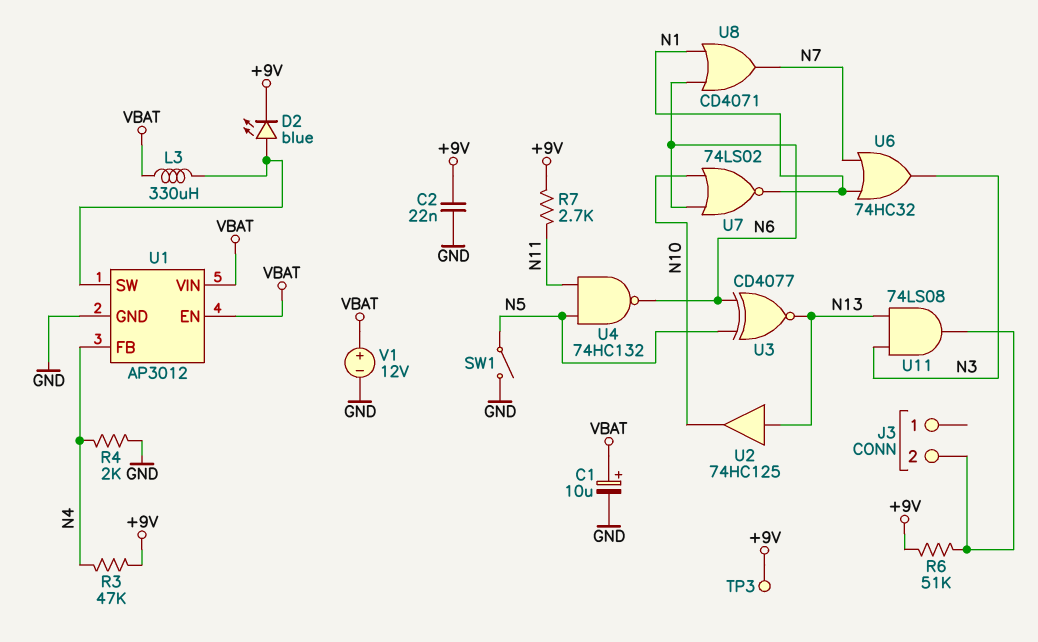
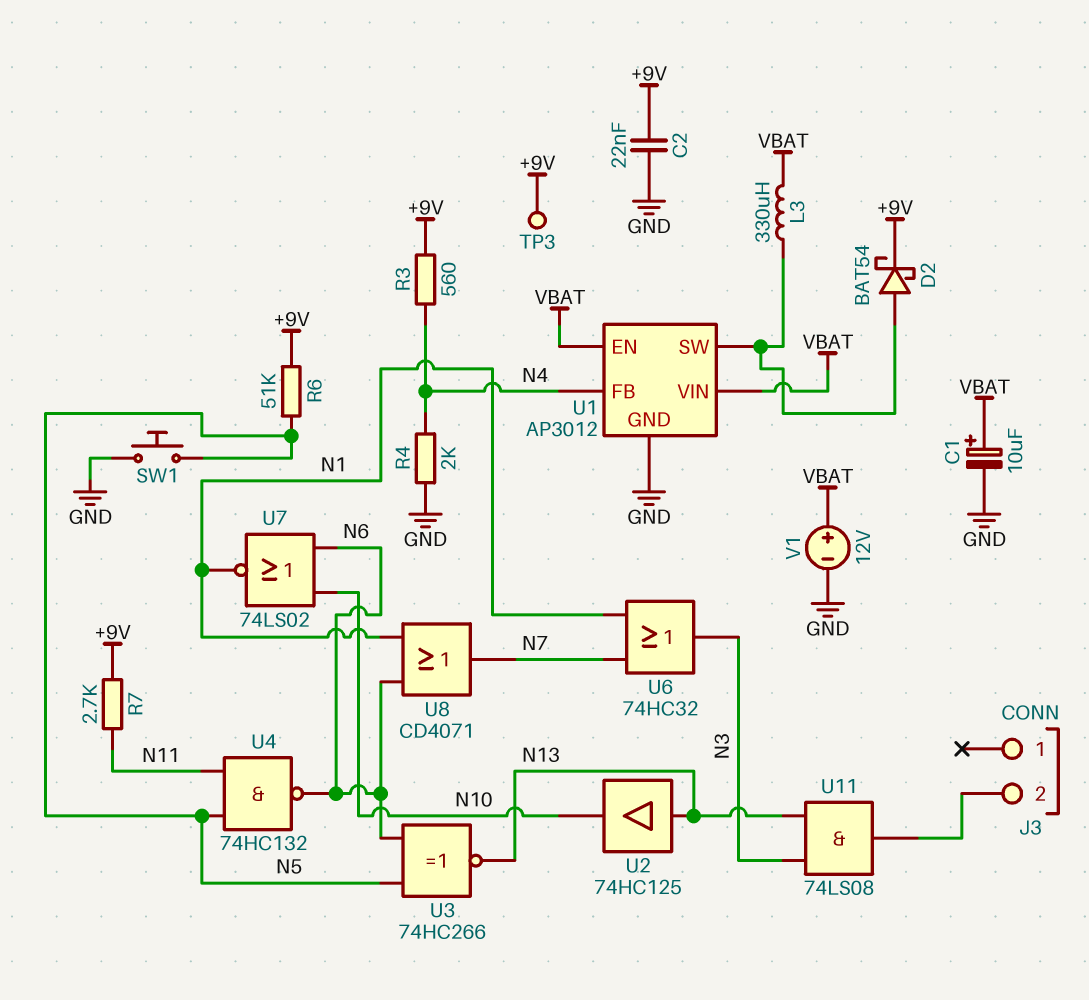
D2: LED blue (A U1/SW, K +9V) -> schottky BAT54 (A U1/SW, K +9V)
R3: 47k (+9V, N4) -> 560 (+9V, N4)
R6: 51k (+9V, J3/2) -> 51k (+9V, N5)
SW1: switch (GND, N5) -> button (GND, N5)
U3: XNOR CD4077 (in N5, in N6, out N13) -> XNOR 74HC266 (in N5, in N6, out N13)

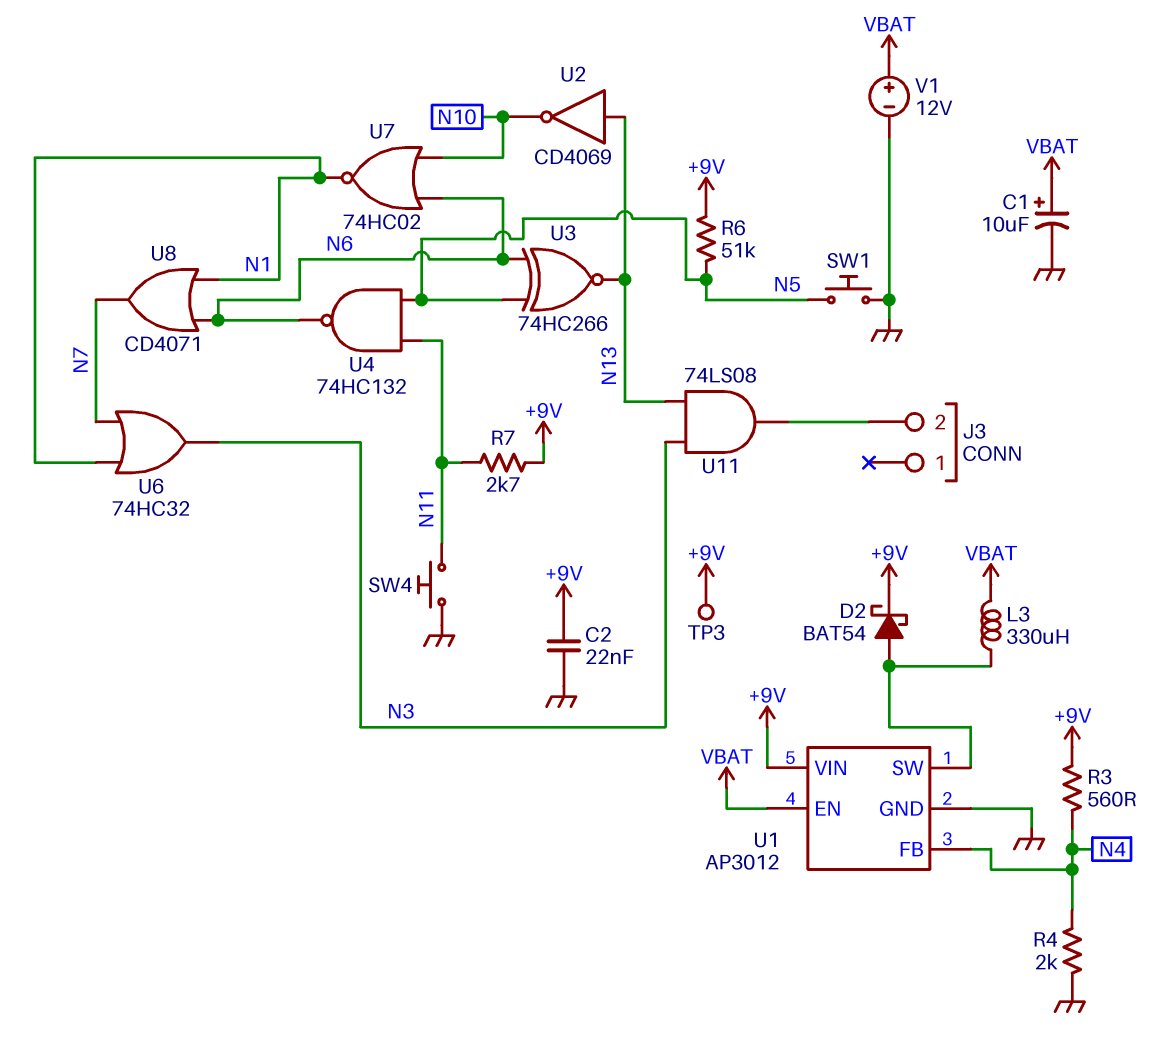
SW4: none -> button (GND, N11)
U1 pin VIN: VBAT -> +9V
U2: buffer 74HC125 (in N13, out N10) -> NOT CD4069 (in N13, out N10)
U7: NOR 74LS02 (in N6, in N10, out N1) -> NOR 74HC02 (in N6, in N10, out N1)

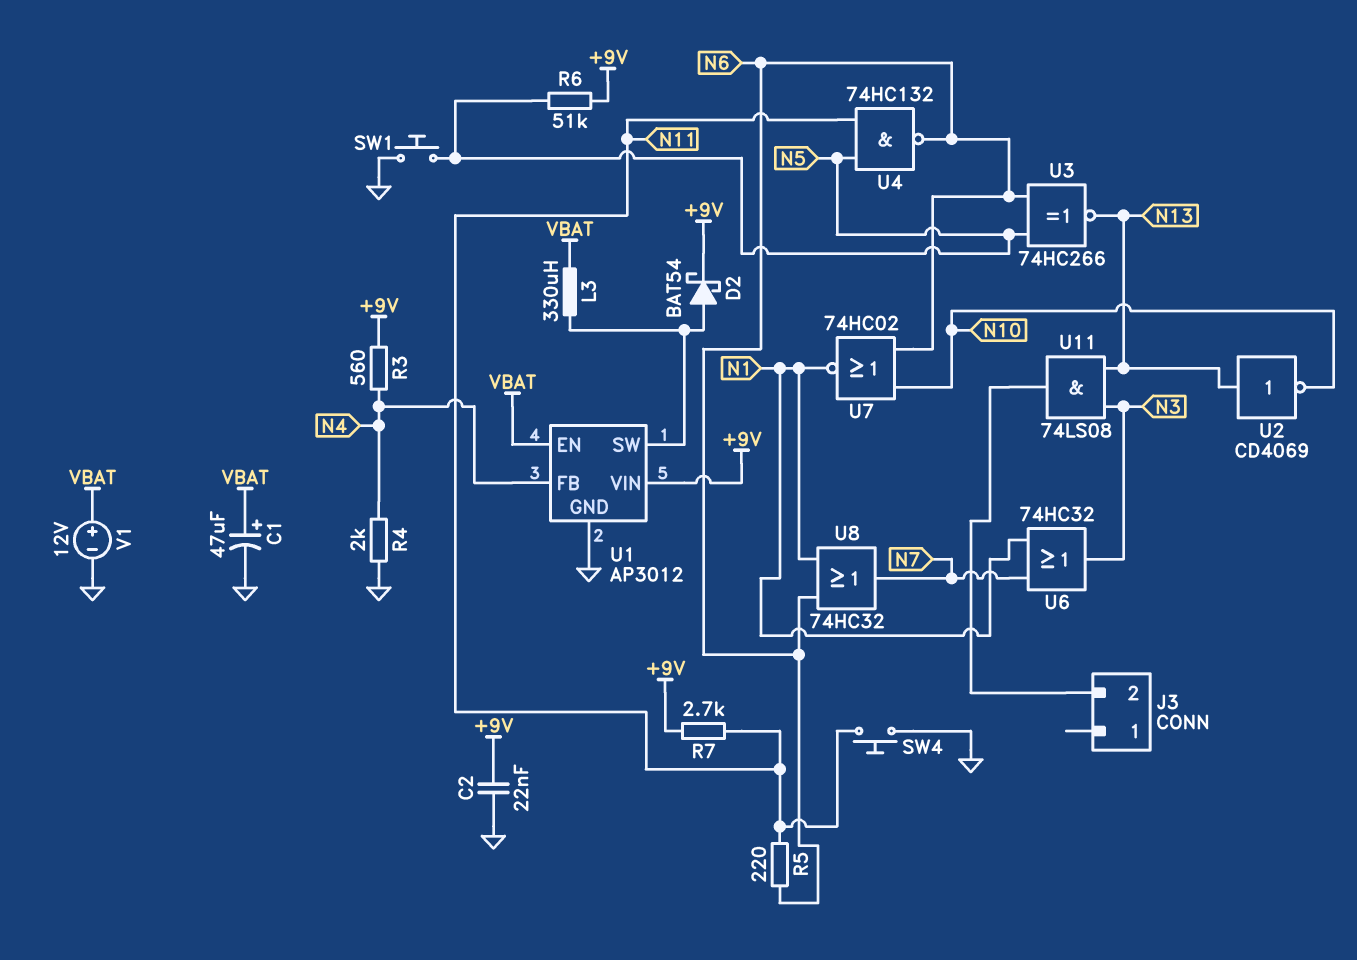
C1: 10uF (plus VBAT, minus GND) -> 47uF (plus VBAT, minus GND)
R5: none -> 220 (N6, N11)
TP3: test point (+9V) -> none
U8: OR CD4071 (in N1, in N6, out N7) -> OR 74HC32 (in N1, in N6, out N7)

